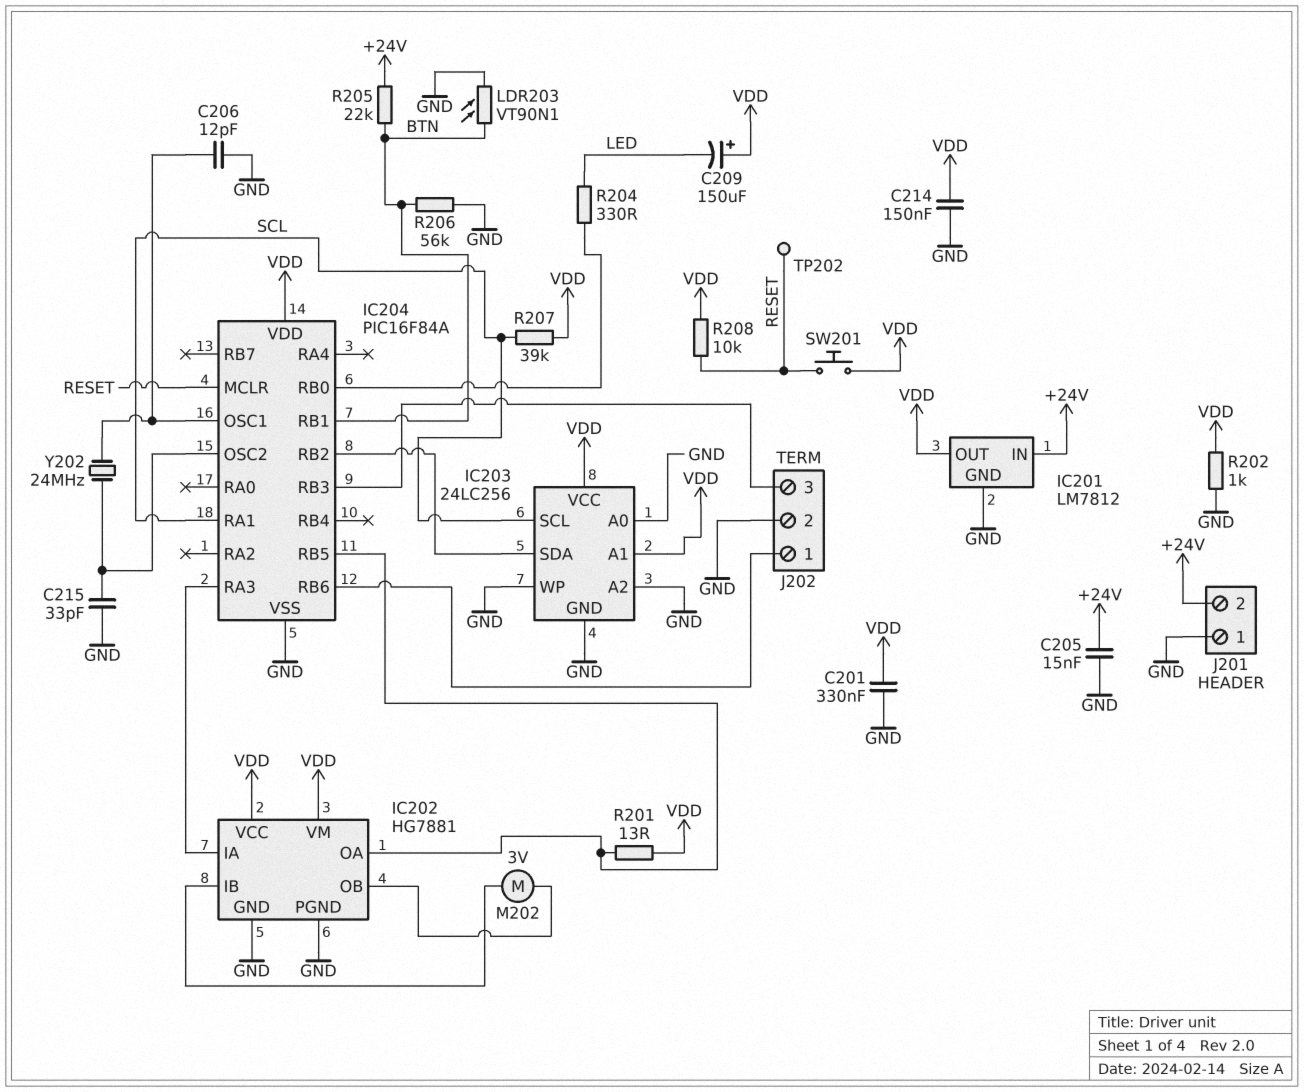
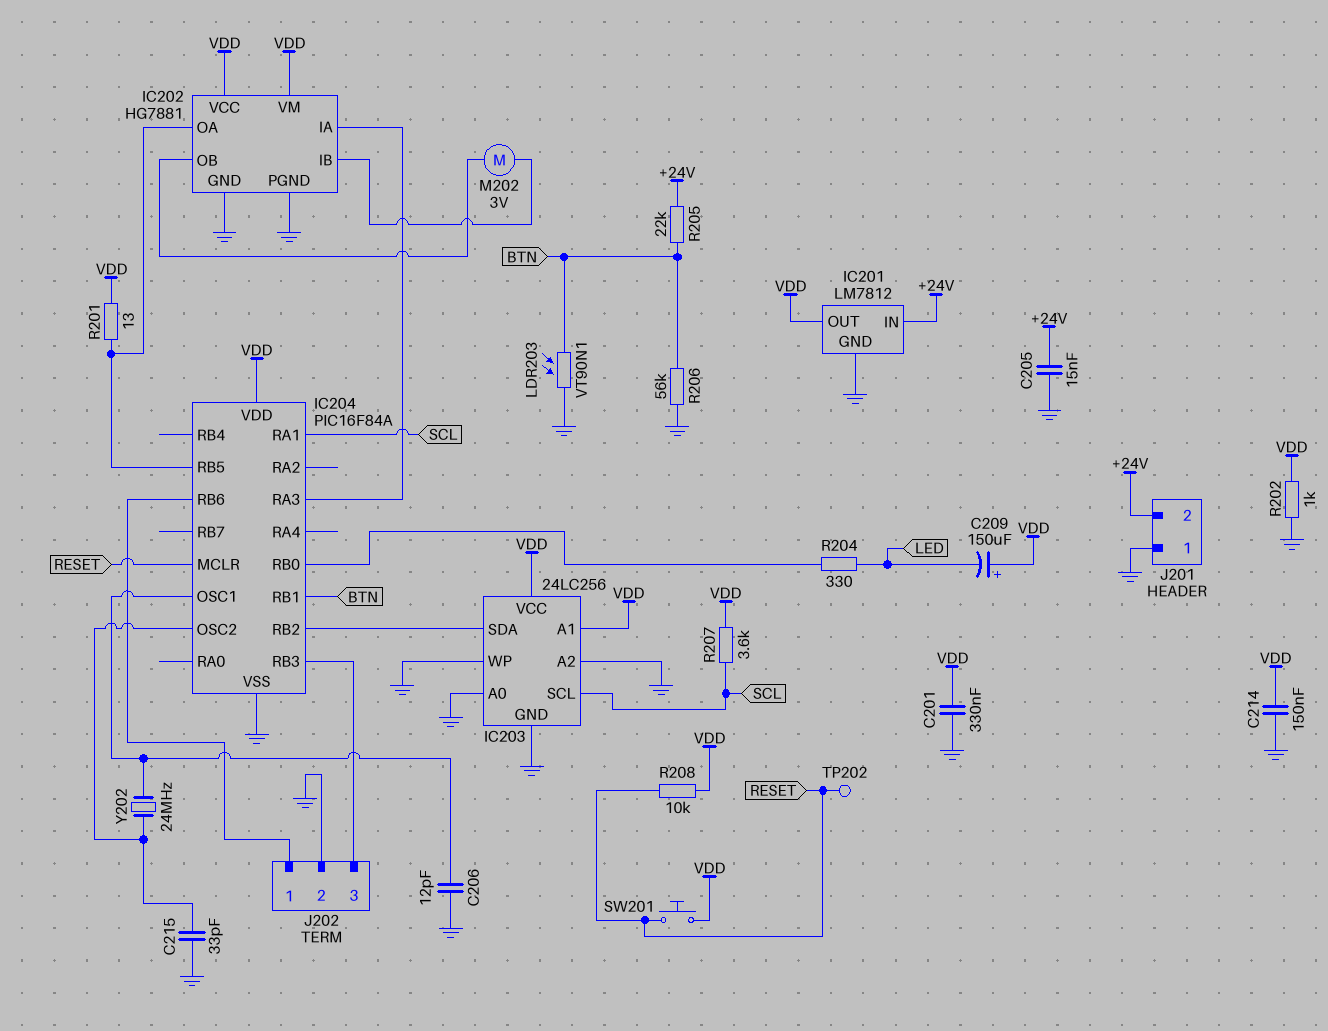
R207: 39k (SCL, VDD) -> 3.6k (SCL, VDD)

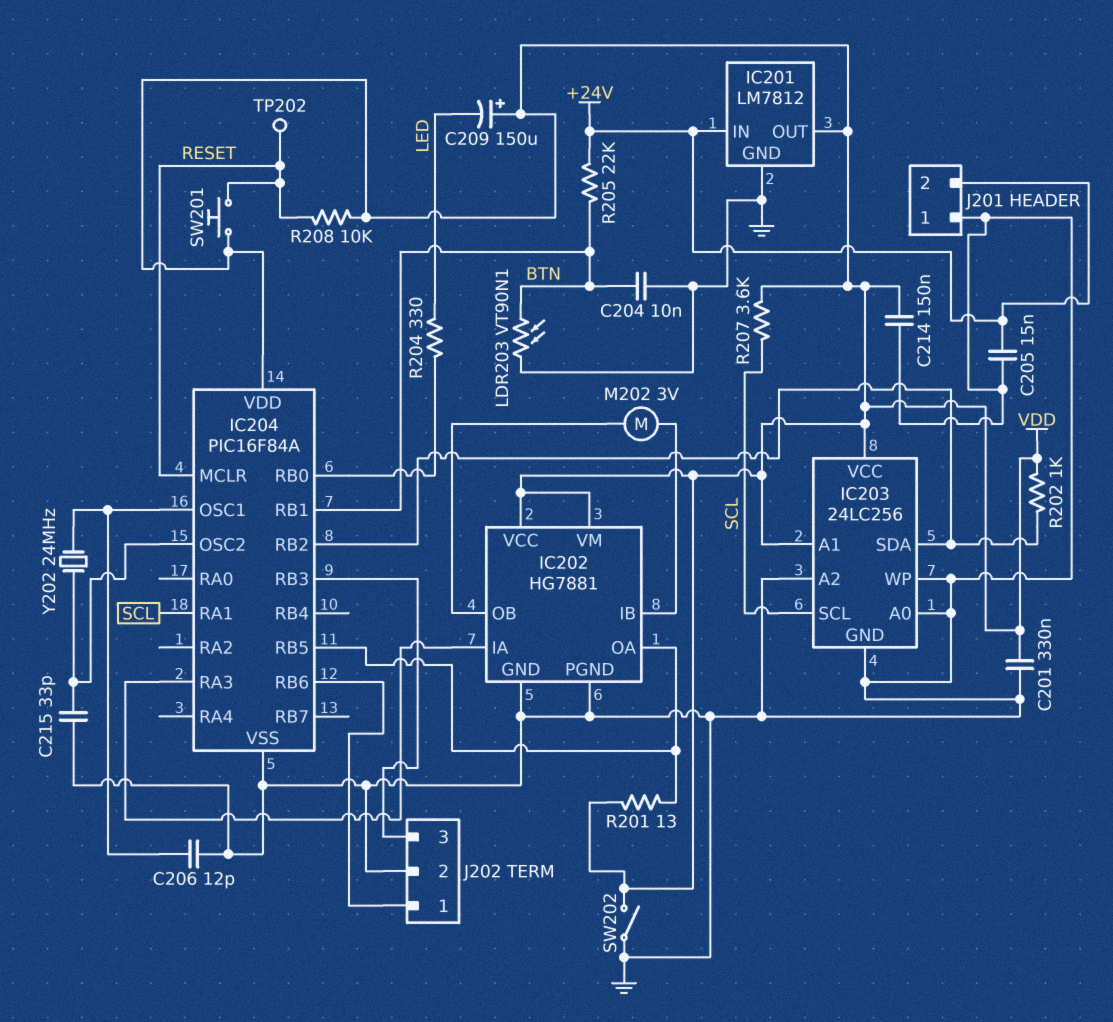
C204: none -> 10nF (BTN, GND)
R202: 1k (GND, VDD) -> 1k (IC203/SDA, VDD)
R206: 56k (BTN, GND) -> none
SW202: none -> switch (GND, VDD)

